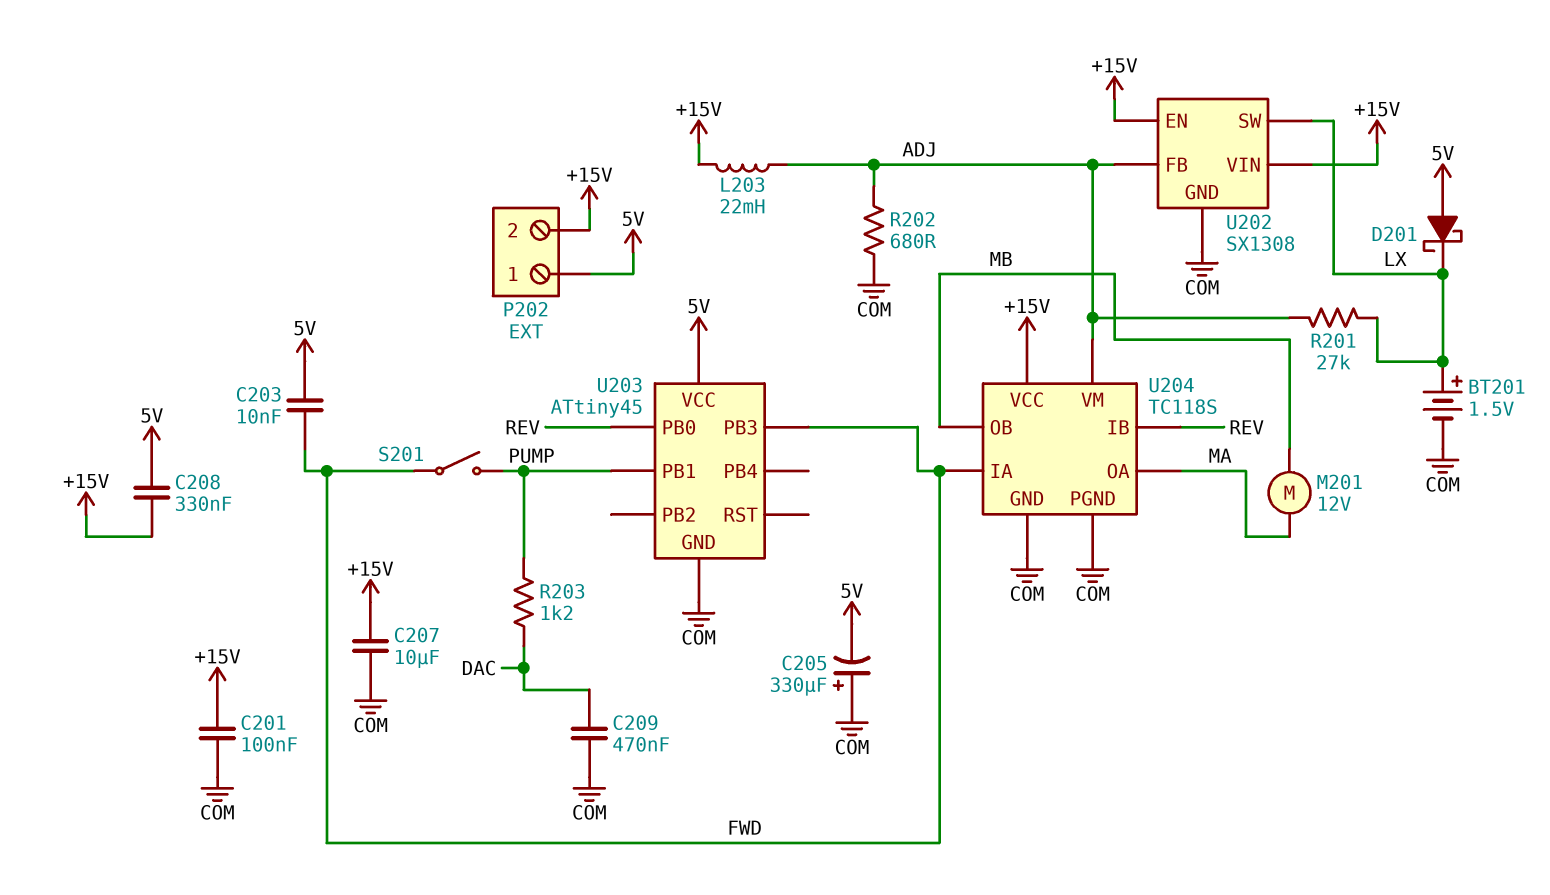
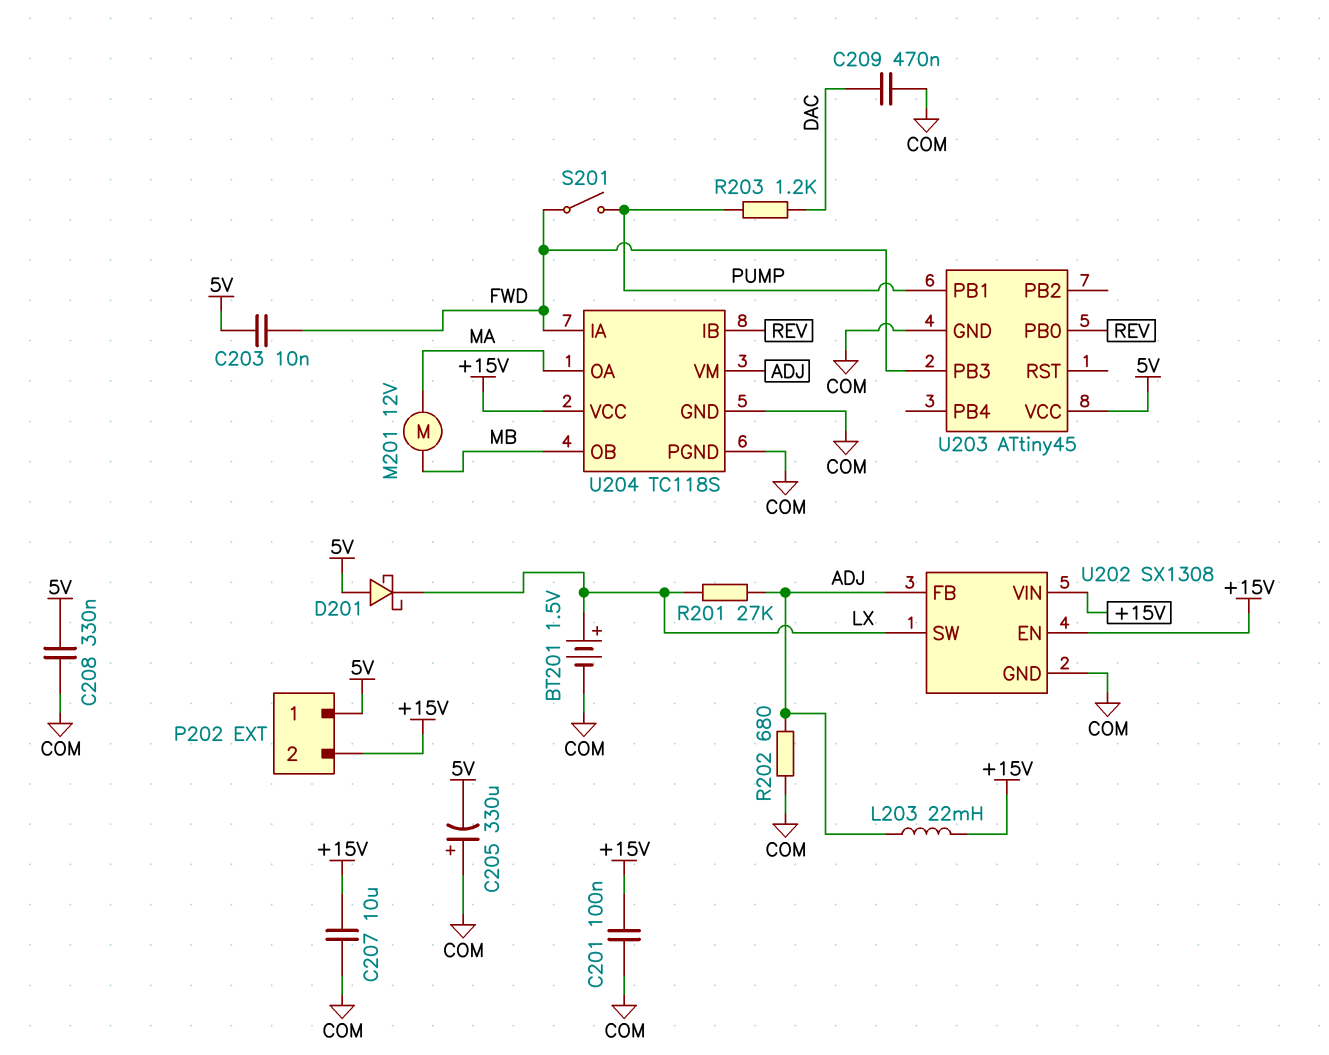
C208: 330nF (+15V, 5V) -> 330nF (5V, COM)

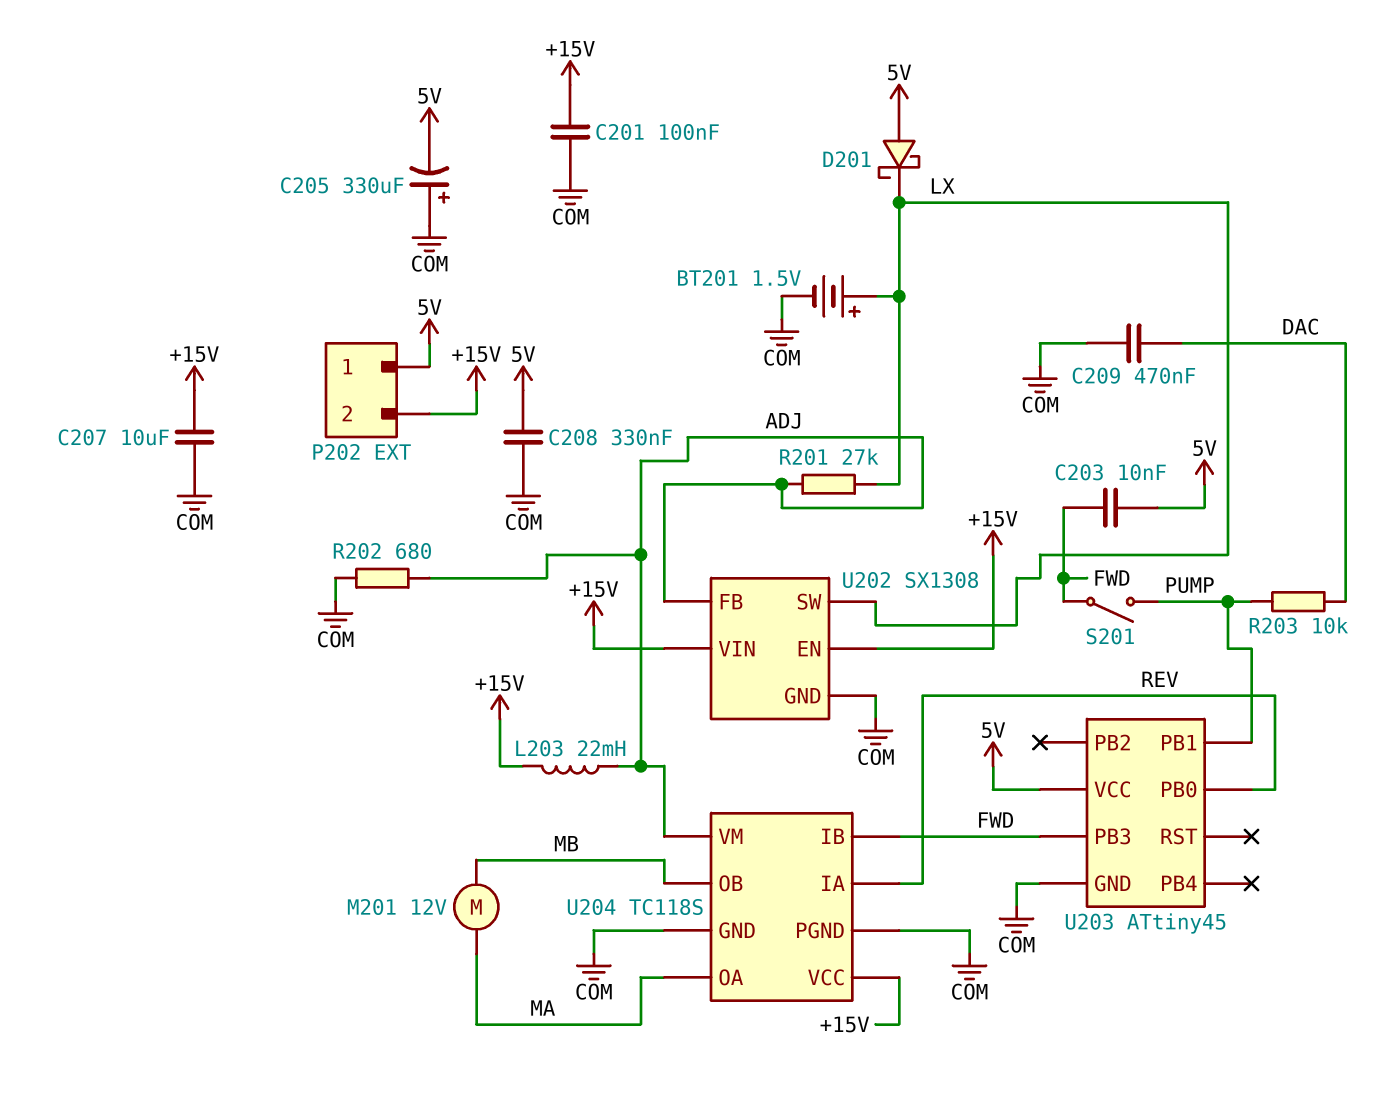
R203: 1.2k (DAC, PUMP) -> 10k (DAC, PUMP)
U204 pin IA: FWD -> REV
U204 pin IB: REV -> FWD

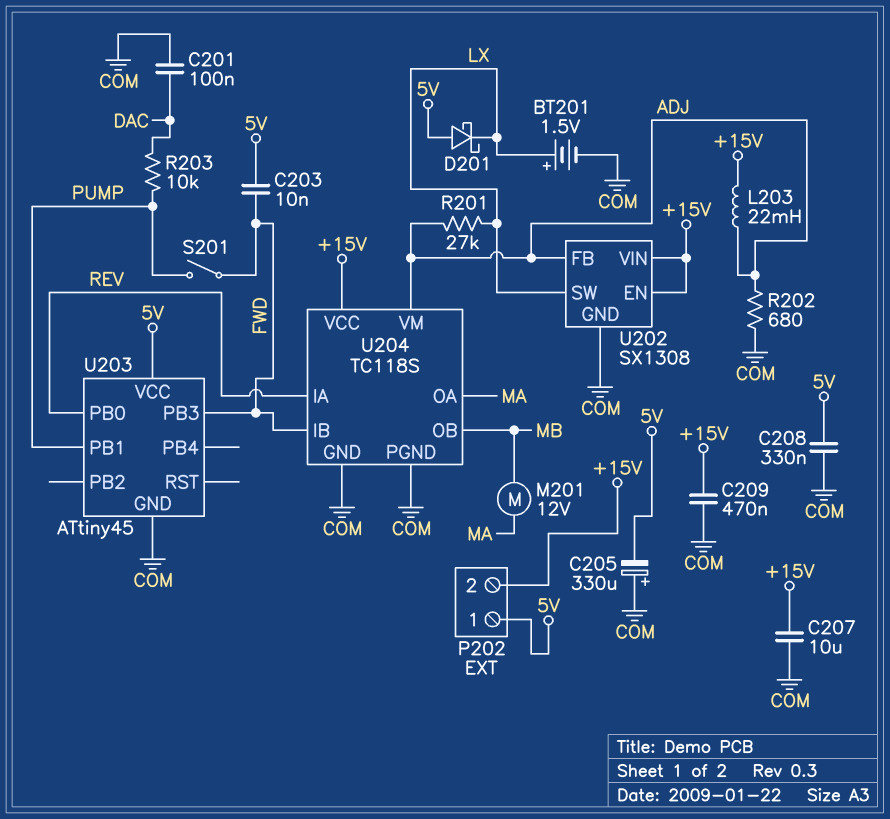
C201: 100nF (+15V, COM) -> 100nF (COM, DAC)
C209: 470nF (COM, DAC) -> 470nF (+15V, COM)

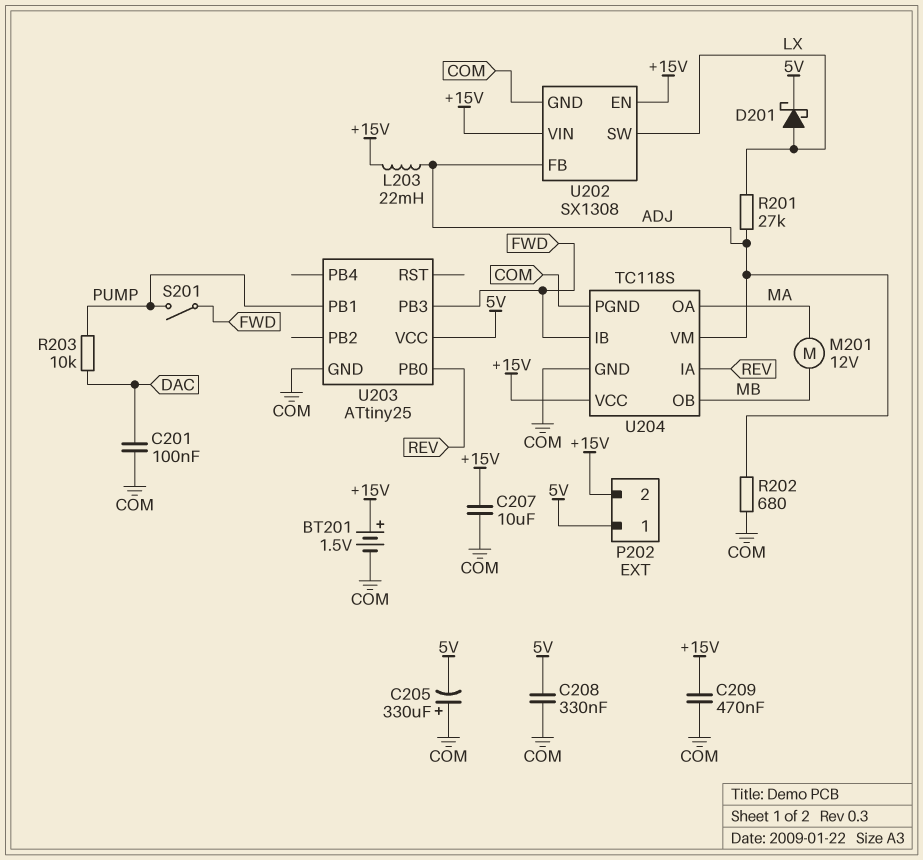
BT201: 1.5V (plus LX, minus COM) -> 1.5V (plus +15V, minus COM)
C203: 10nF (5V, FWD) -> none
D201: schottky (A 5V, K LX) -> schottky (A LX, K 5V)
U203: ATtiny45 -> ATtiny25

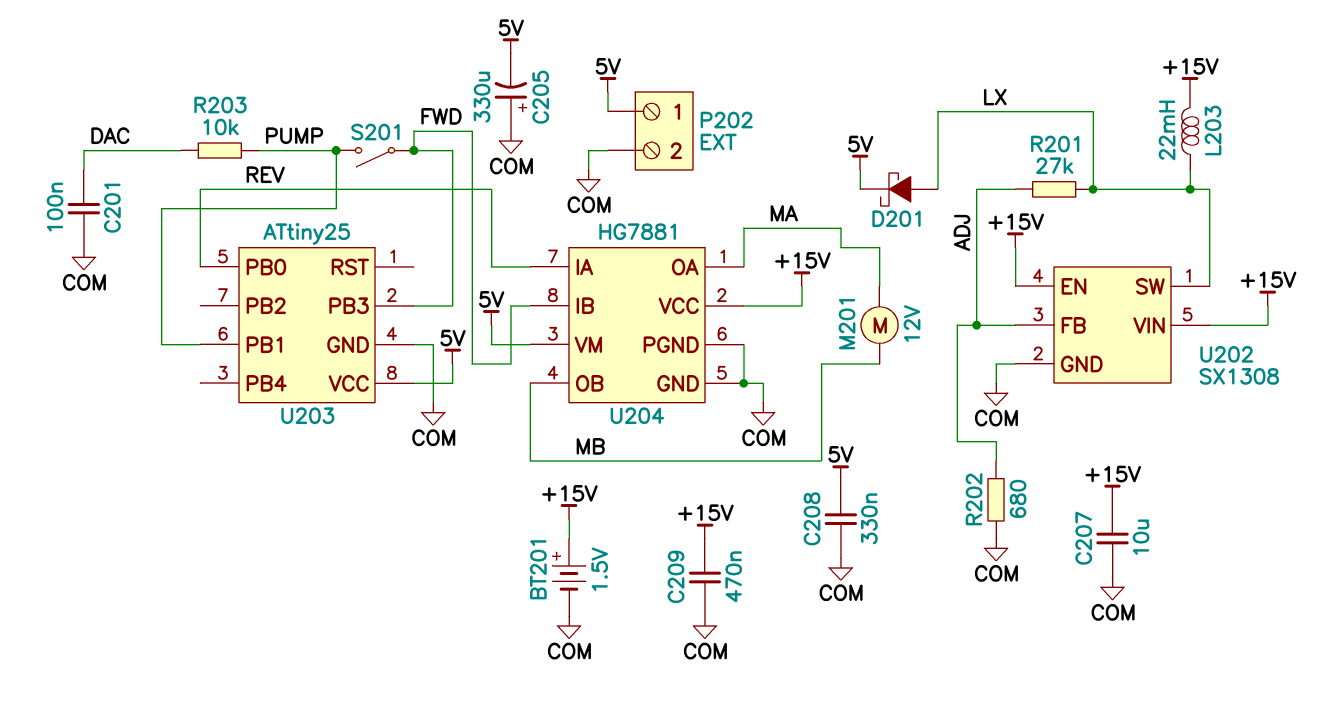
L203: 22mH (+15V, ADJ) -> 22mH (+15V, LX)
P202 pin 2: +15V -> COM
U204: TC118S -> HG7881
U204 pin VM: ADJ -> 5V

